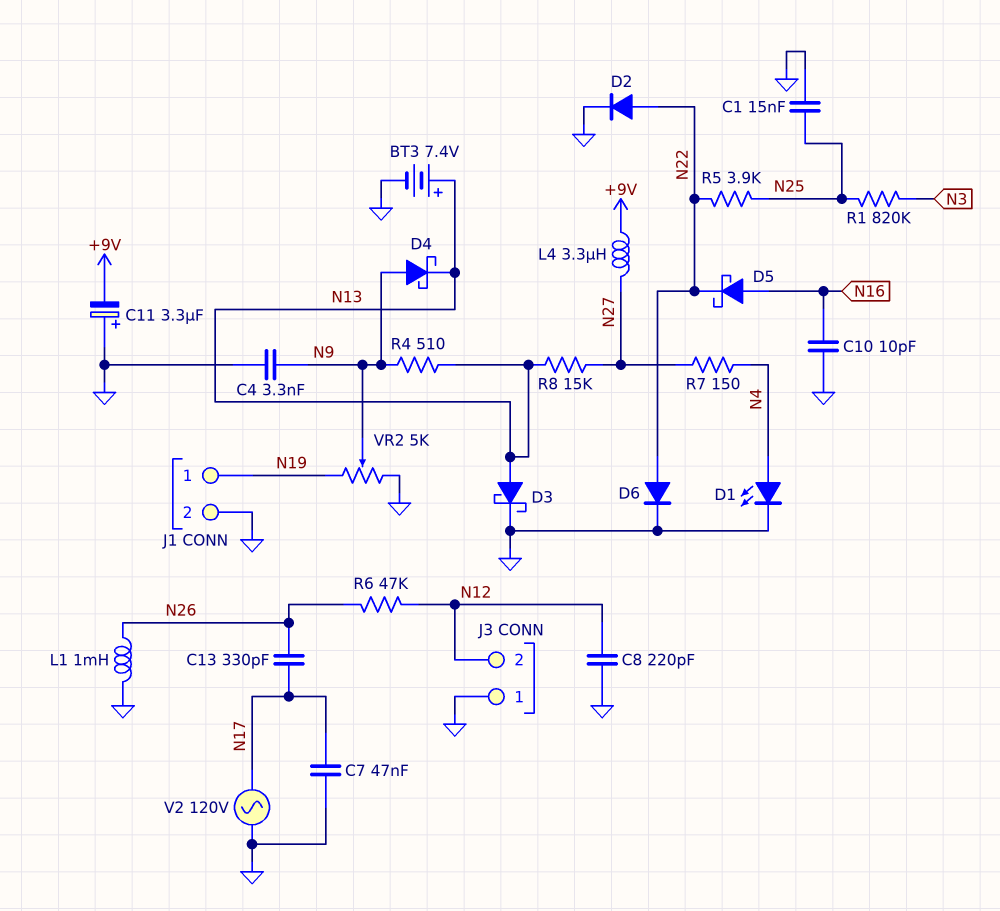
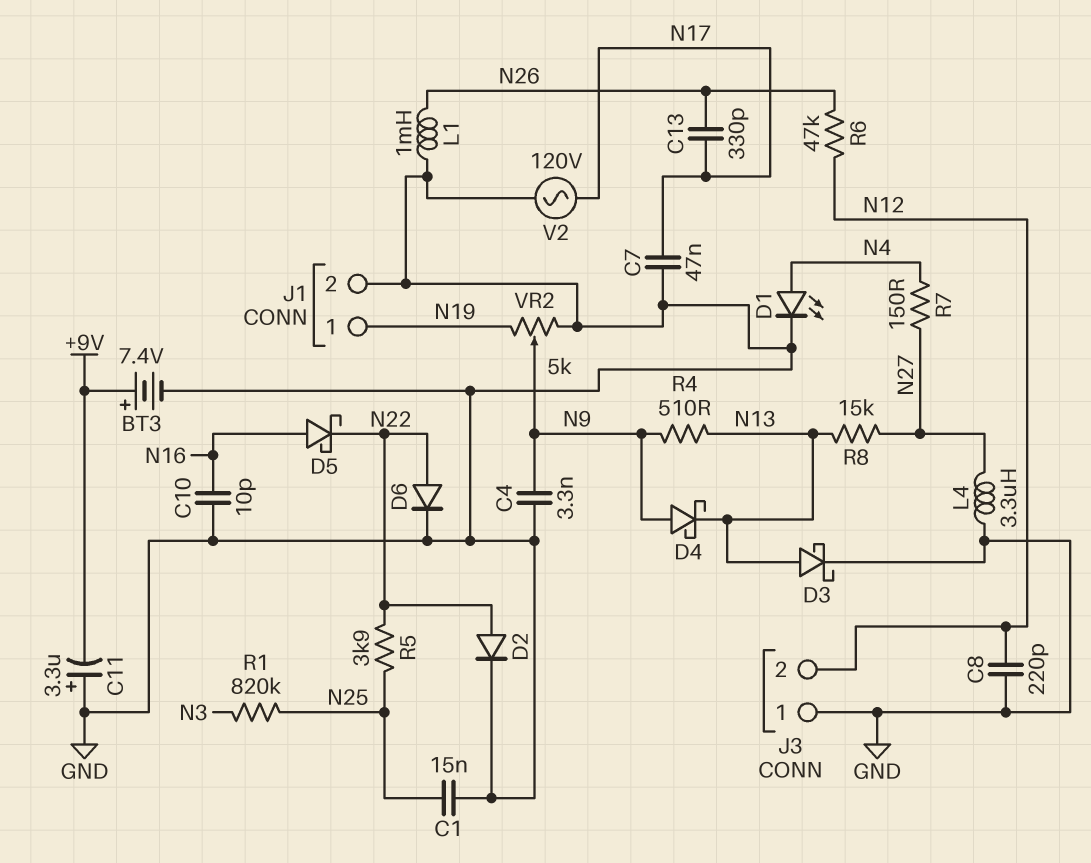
BT3: 7.4V (plus N13, minus GND) -> 7.4V (plus +9V, minus GND)
L4: 3.3uH (+9V, N27) -> 3.3uH (GND, N27)

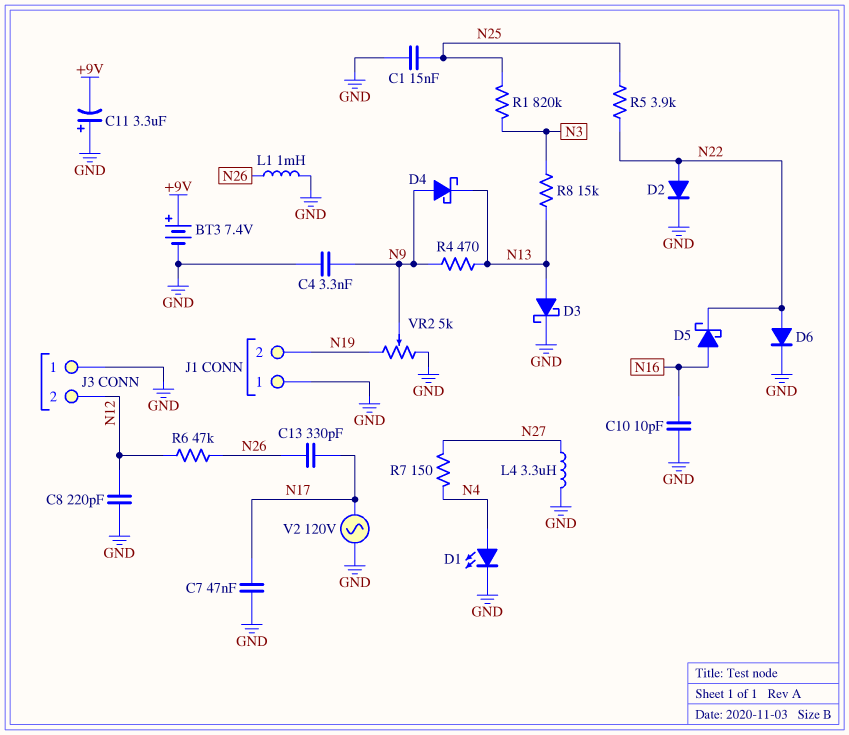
J1 pin 1: N19 -> GND
J1 pin 2: GND -> N19
R4: 510 (N9, N13) -> 470 (N9, N13)
R8: 15k (N13, N27) -> 15k (N3, N13)

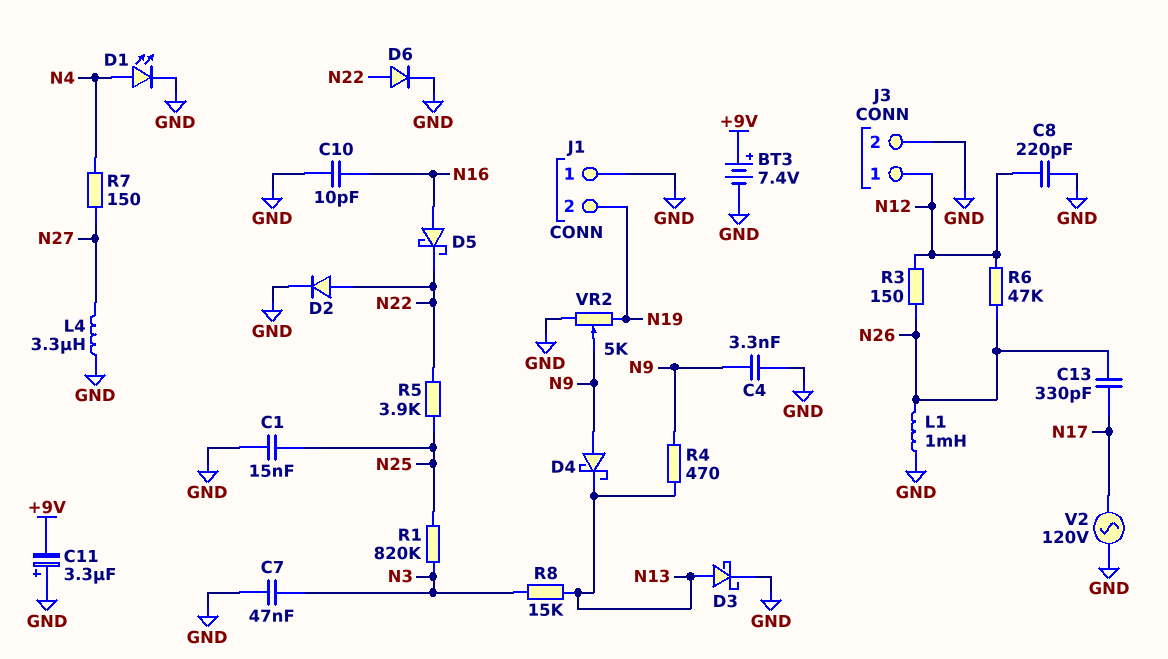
C7: 47nF (GND, N17) -> 47nF (GND, N3)
J3 pin 1: GND -> N12
J3 pin 2: N12 -> GND
R3: none -> 150 (N12, N26)

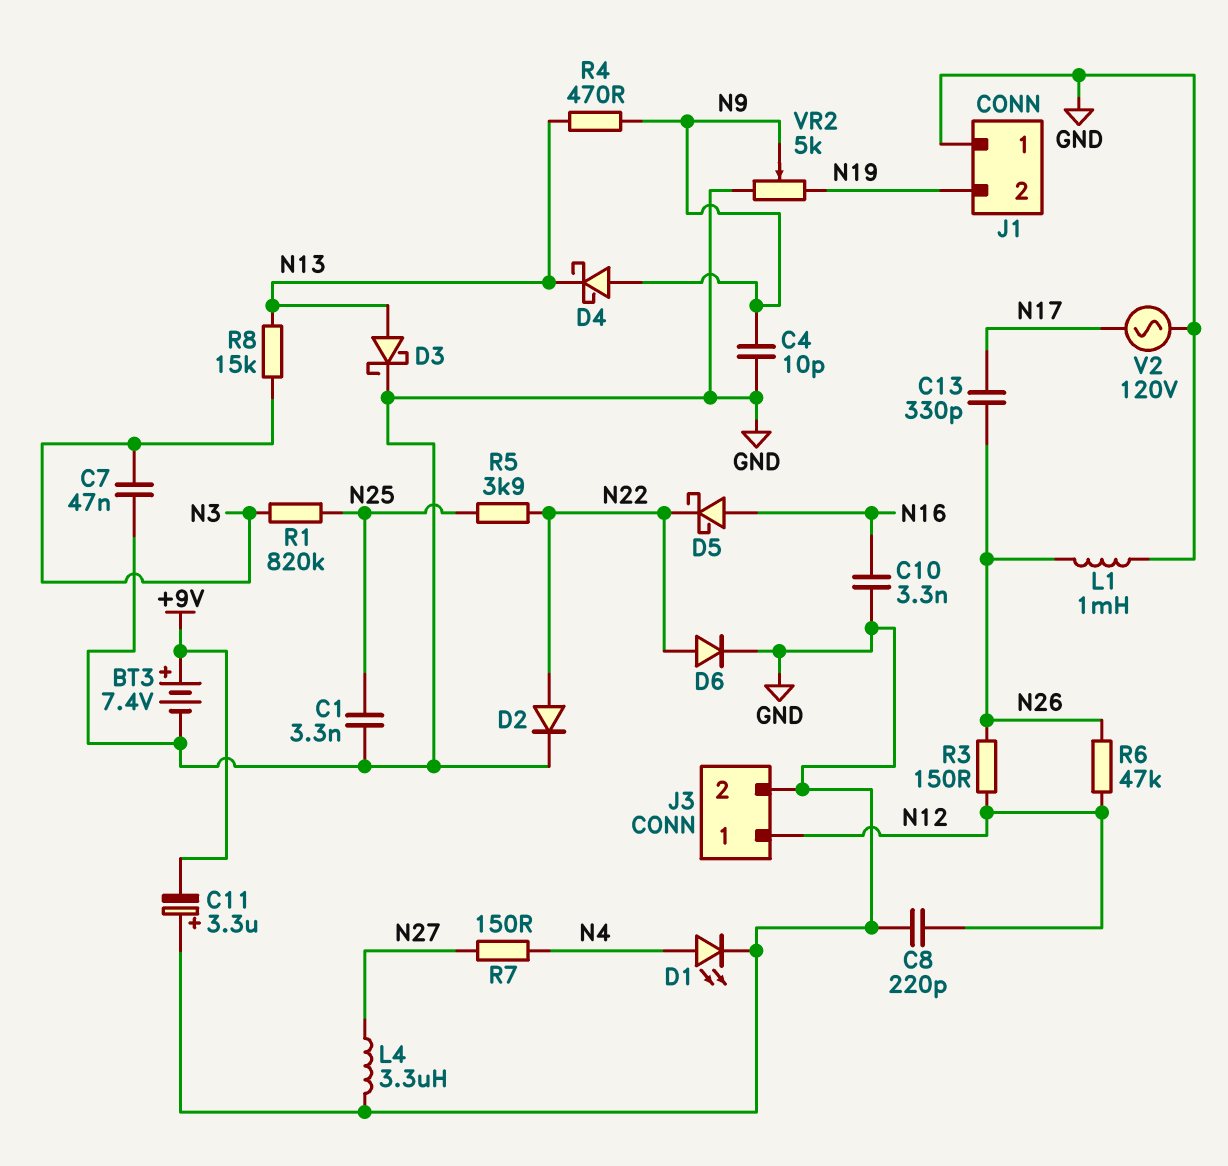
C1: 15nF (GND, N25) -> 3.3nF (GND, N25)
C4: 3.3nF (GND, N9) -> 10pF (GND, N9)
C10: 10pF (GND, N16) -> 3.3nF (GND, N16)

